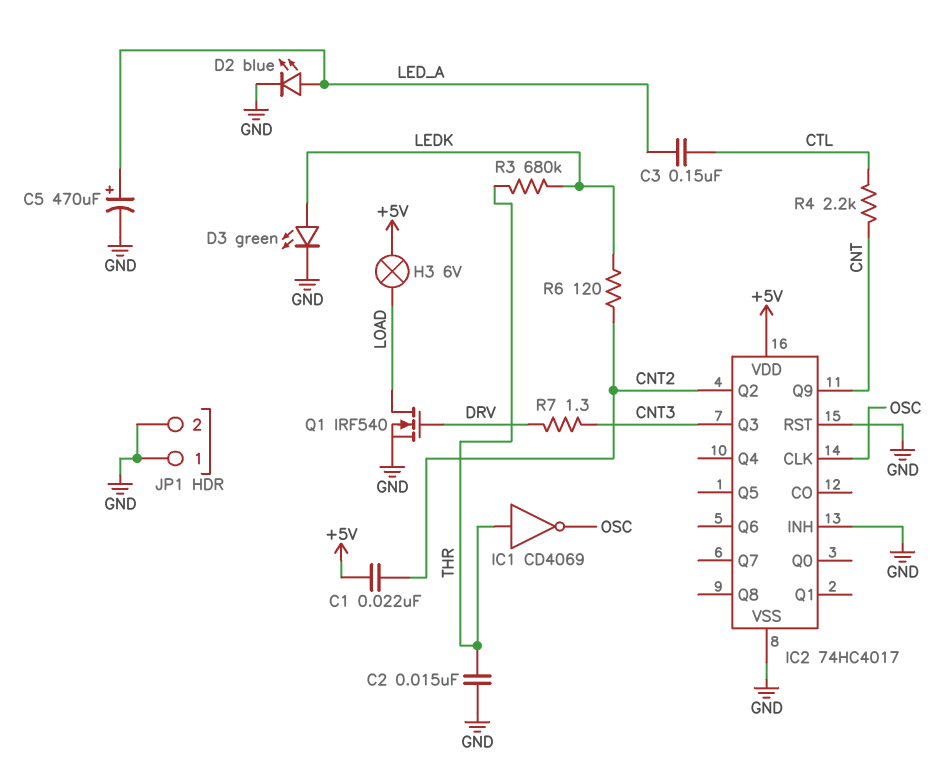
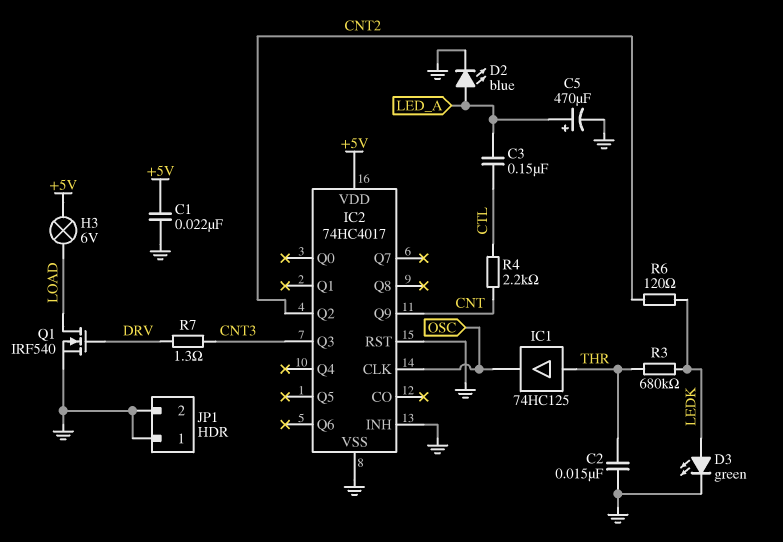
C1: 22nF (+5V, CNT2) -> 22nF (+5V, GND)
IC1: NOT CD4069 (in THR, out OSC) -> buffer 74HC125 (in THR, out OSC)

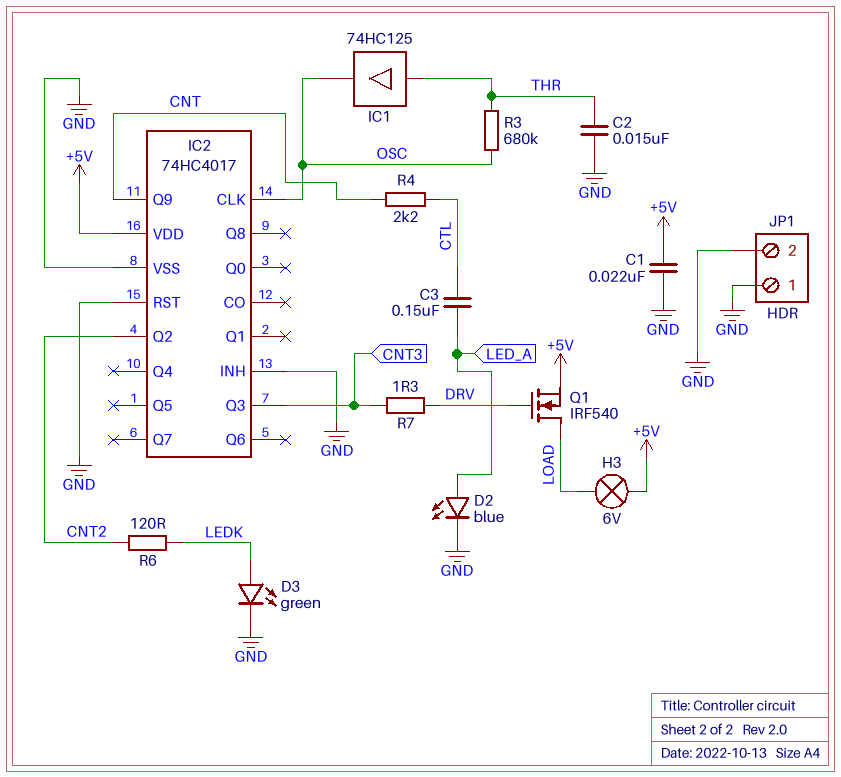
C5: 470uF (plus LED_A, minus GND) -> none
Q1: NMOS IRF540 (G DRV, D LOAD, S GND) -> NMOS IRF540 (G DRV, D LOAD, S +5V)
R3: 680k (LEDK, THR) -> 680k (OSC, THR)

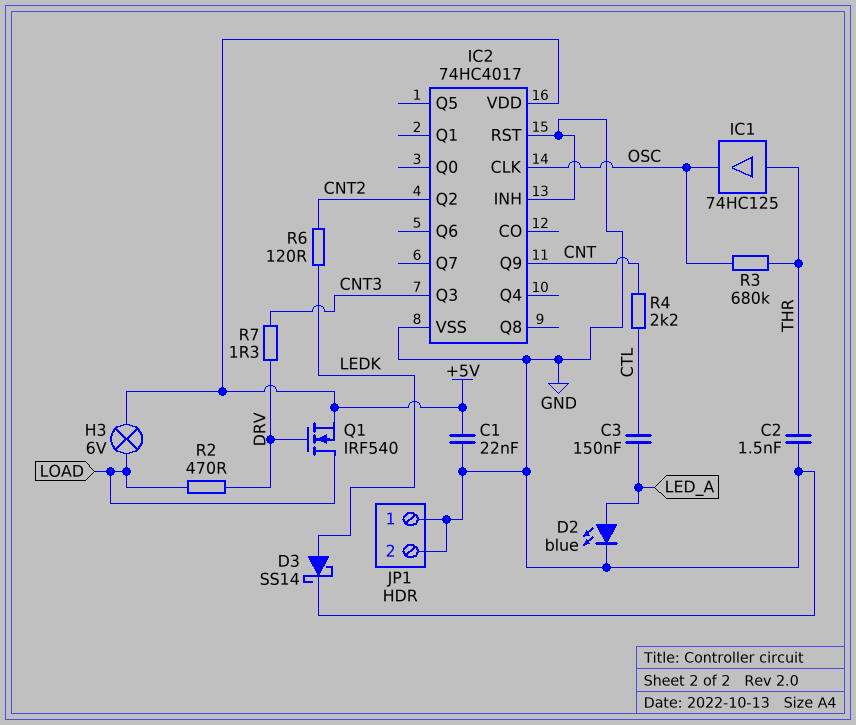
C2: 15nF (GND, THR) -> 1.5nF (GND, THR)
D3: LED green (A LEDK, K GND) -> schottky SS14 (A LEDK, K GND)
R2: none -> 470 (DRV, LOAD)

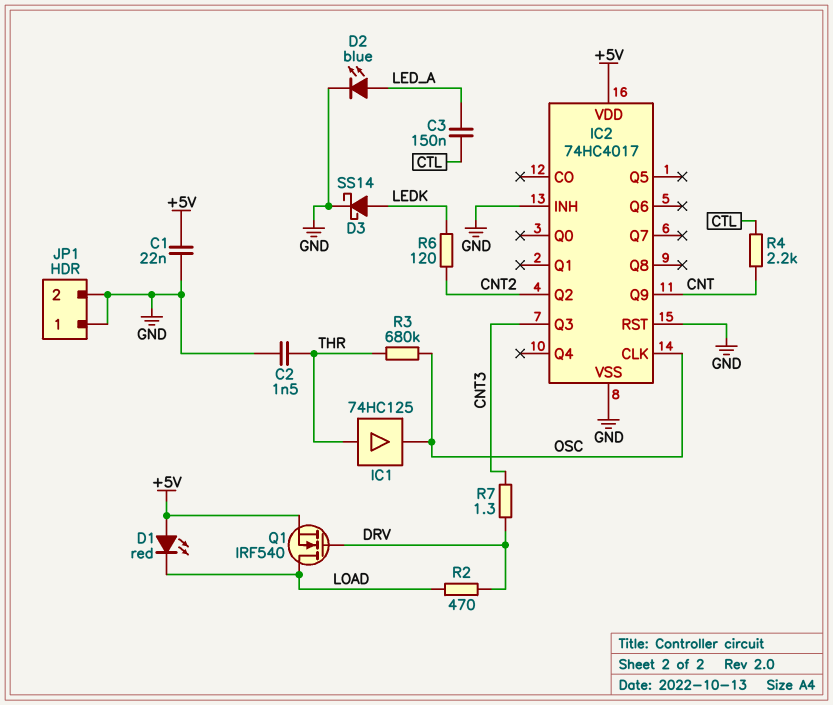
D1: none -> LED red (A +5V, K LOAD)
H3: lamp 6V (+5V, LOAD) -> none

